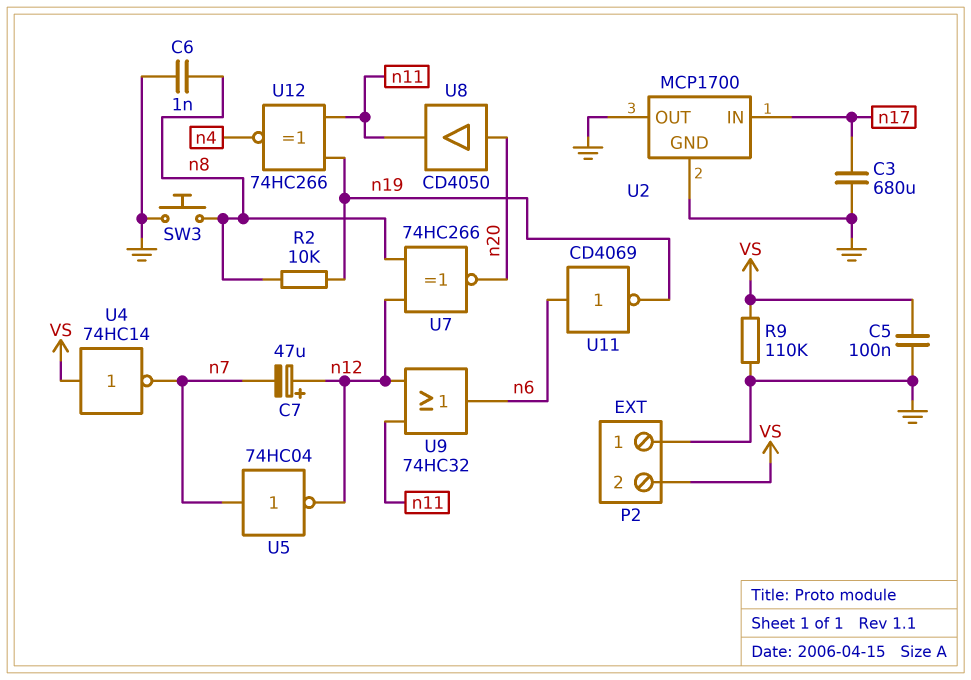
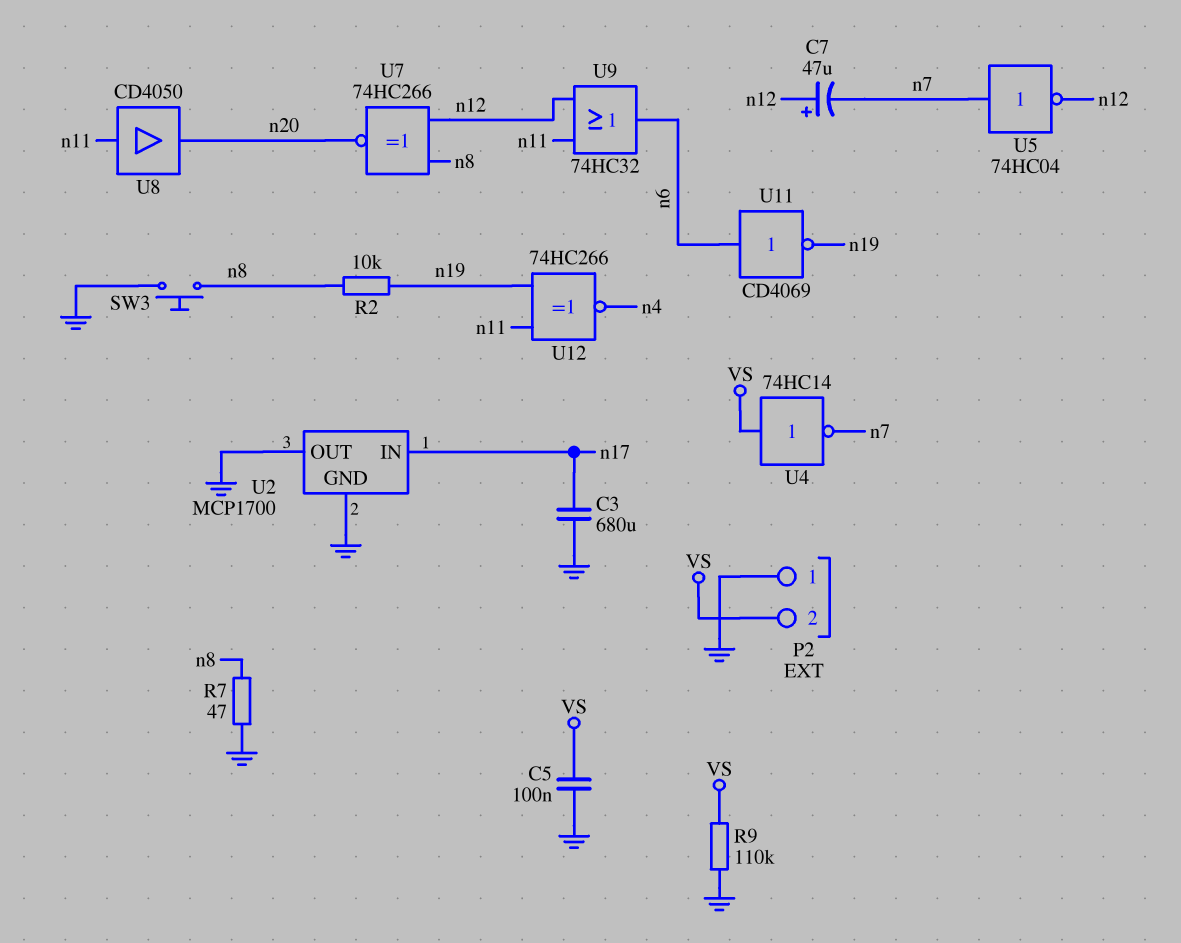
C6: 1nF (GND, n8) -> none
R7: none -> 47 (GND, n8)
U8: buffer CD4050 (in n20, out n11) -> buffer CD4050 (in n11, out n20)

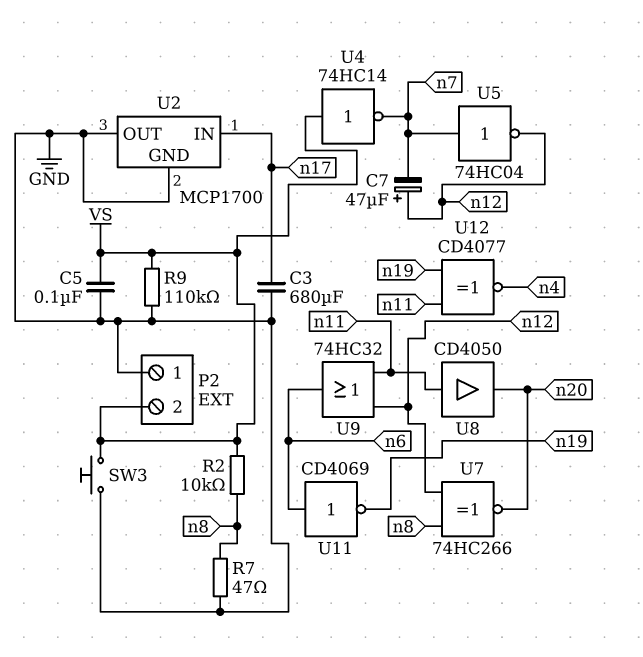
R2: 10k (n8, n19) -> 10k (VS, n8)
SW3: button (GND, n8) -> button (GND, VS)
U12: XNOR 74HC266 (in n11, in n19, out n4) -> XNOR CD4077 (in n11, in n19, out n4)

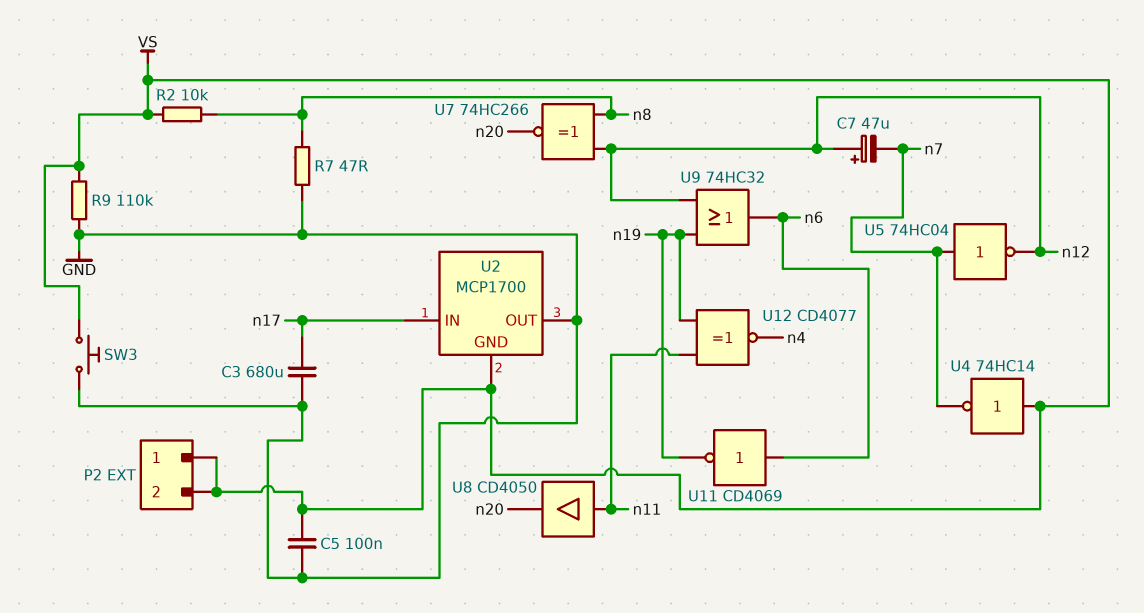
P2 pin 1: GND -> VS
U2 pin GND: GND -> VS
U9: OR 74HC32 (in n11, in n12, out n6) -> OR 74HC32 (in n12, in n19, out n6)

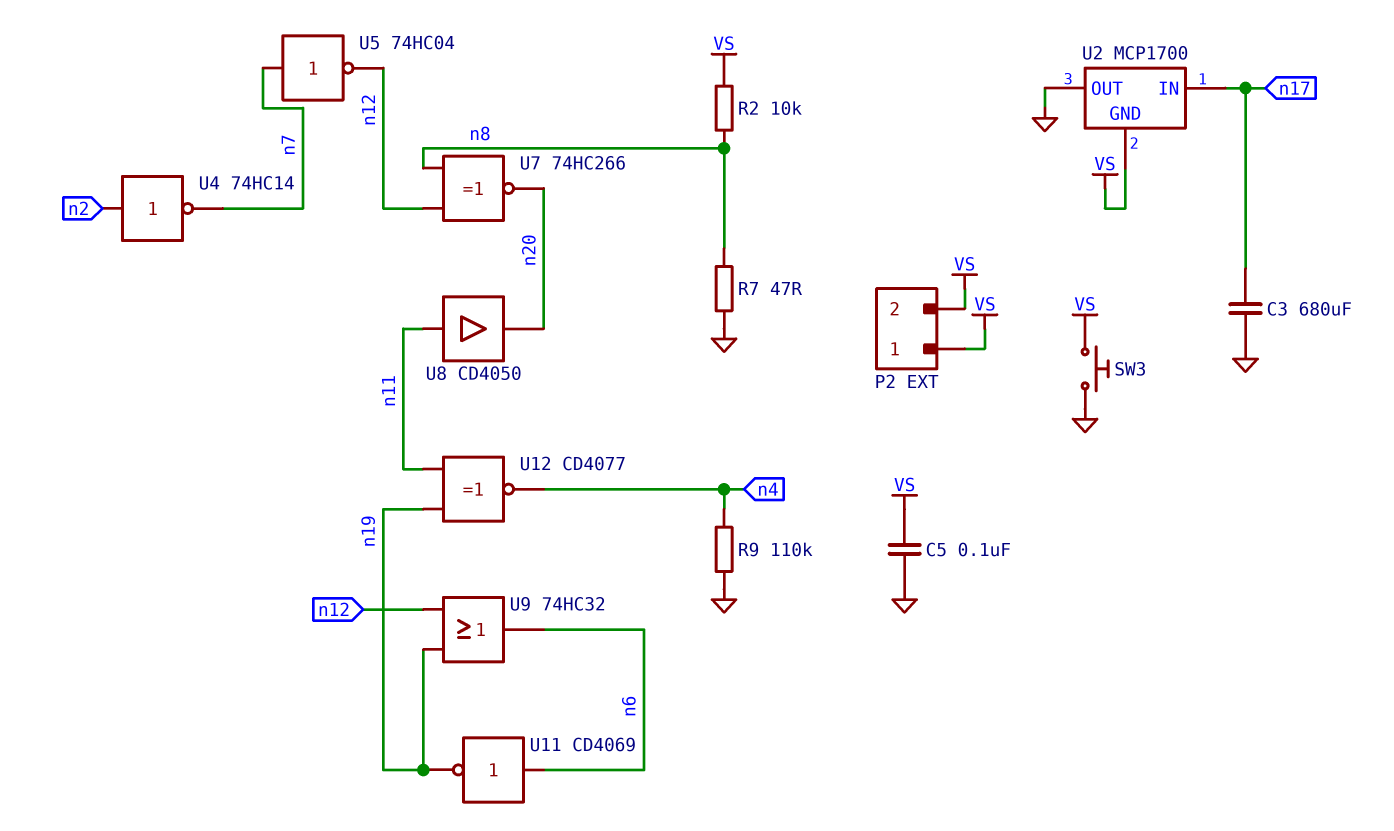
C7: 47uF (plus n12, minus n7) -> none
R9: 110k (GND, VS) -> 110k (GND, n4)
U4: NOT 74HC14 (in VS, out n7) -> NOT 74HC14 (in n2, out n7)

